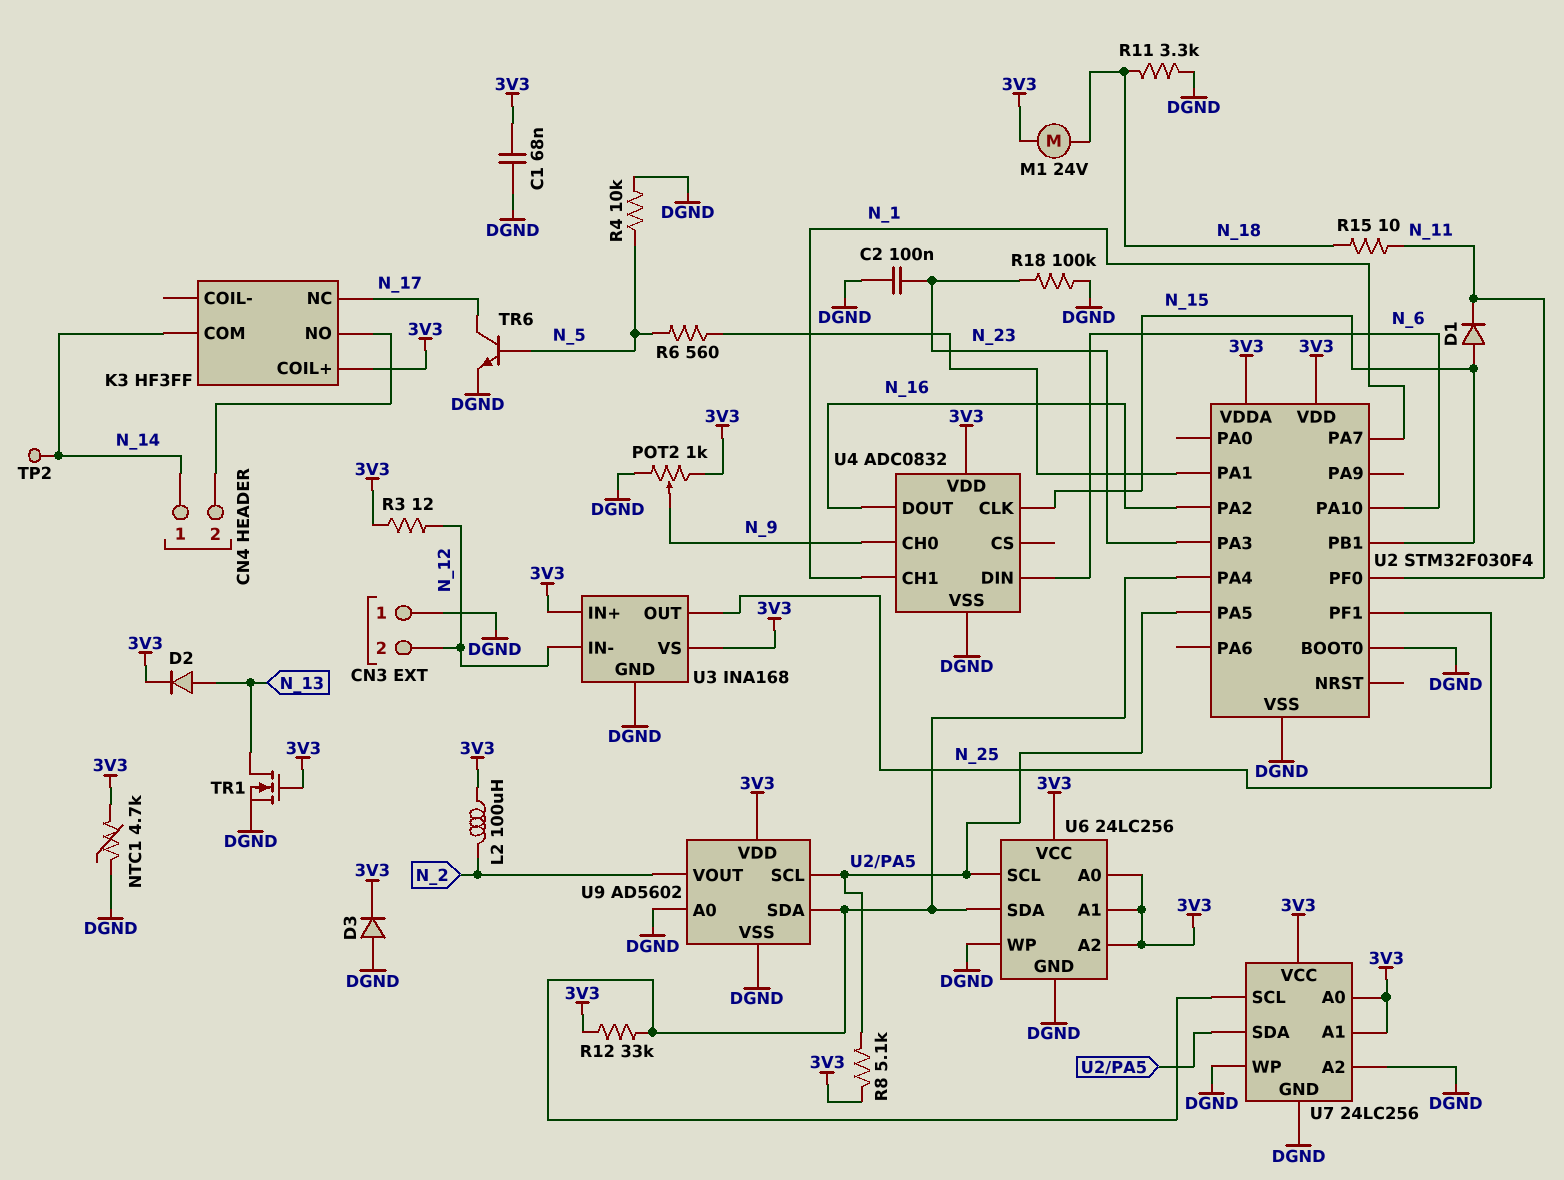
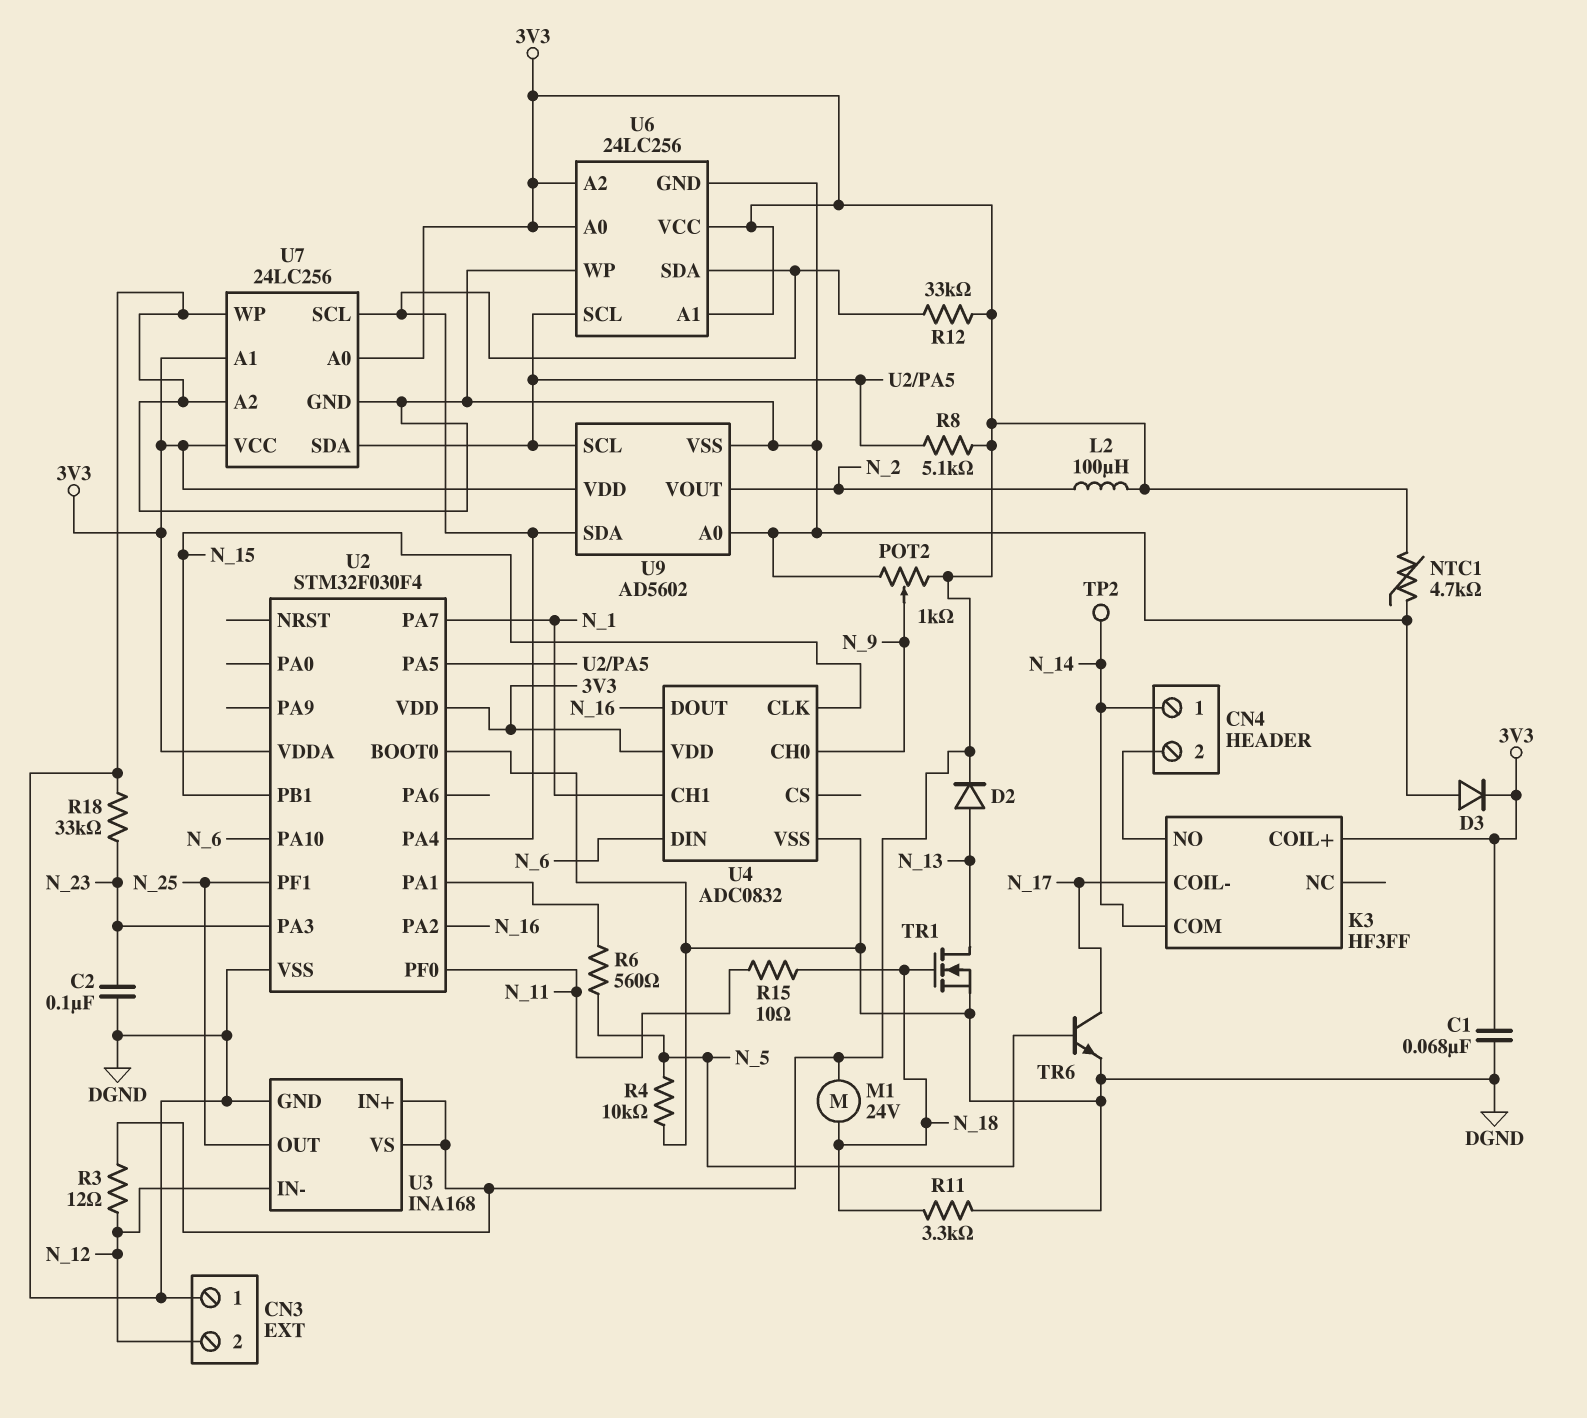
D1: diode (A N_15, K N_11) -> none
K3 pin COIL-: none -> N_17
K3 pin NC: N_17 -> none
R18: 100k (DGND, N_23) -> 33k (DGND, N_23)
TR1: NMOS (G 3V3, D N_13, S DGND) -> NMOS (G N_18, D N_13, S DGND)

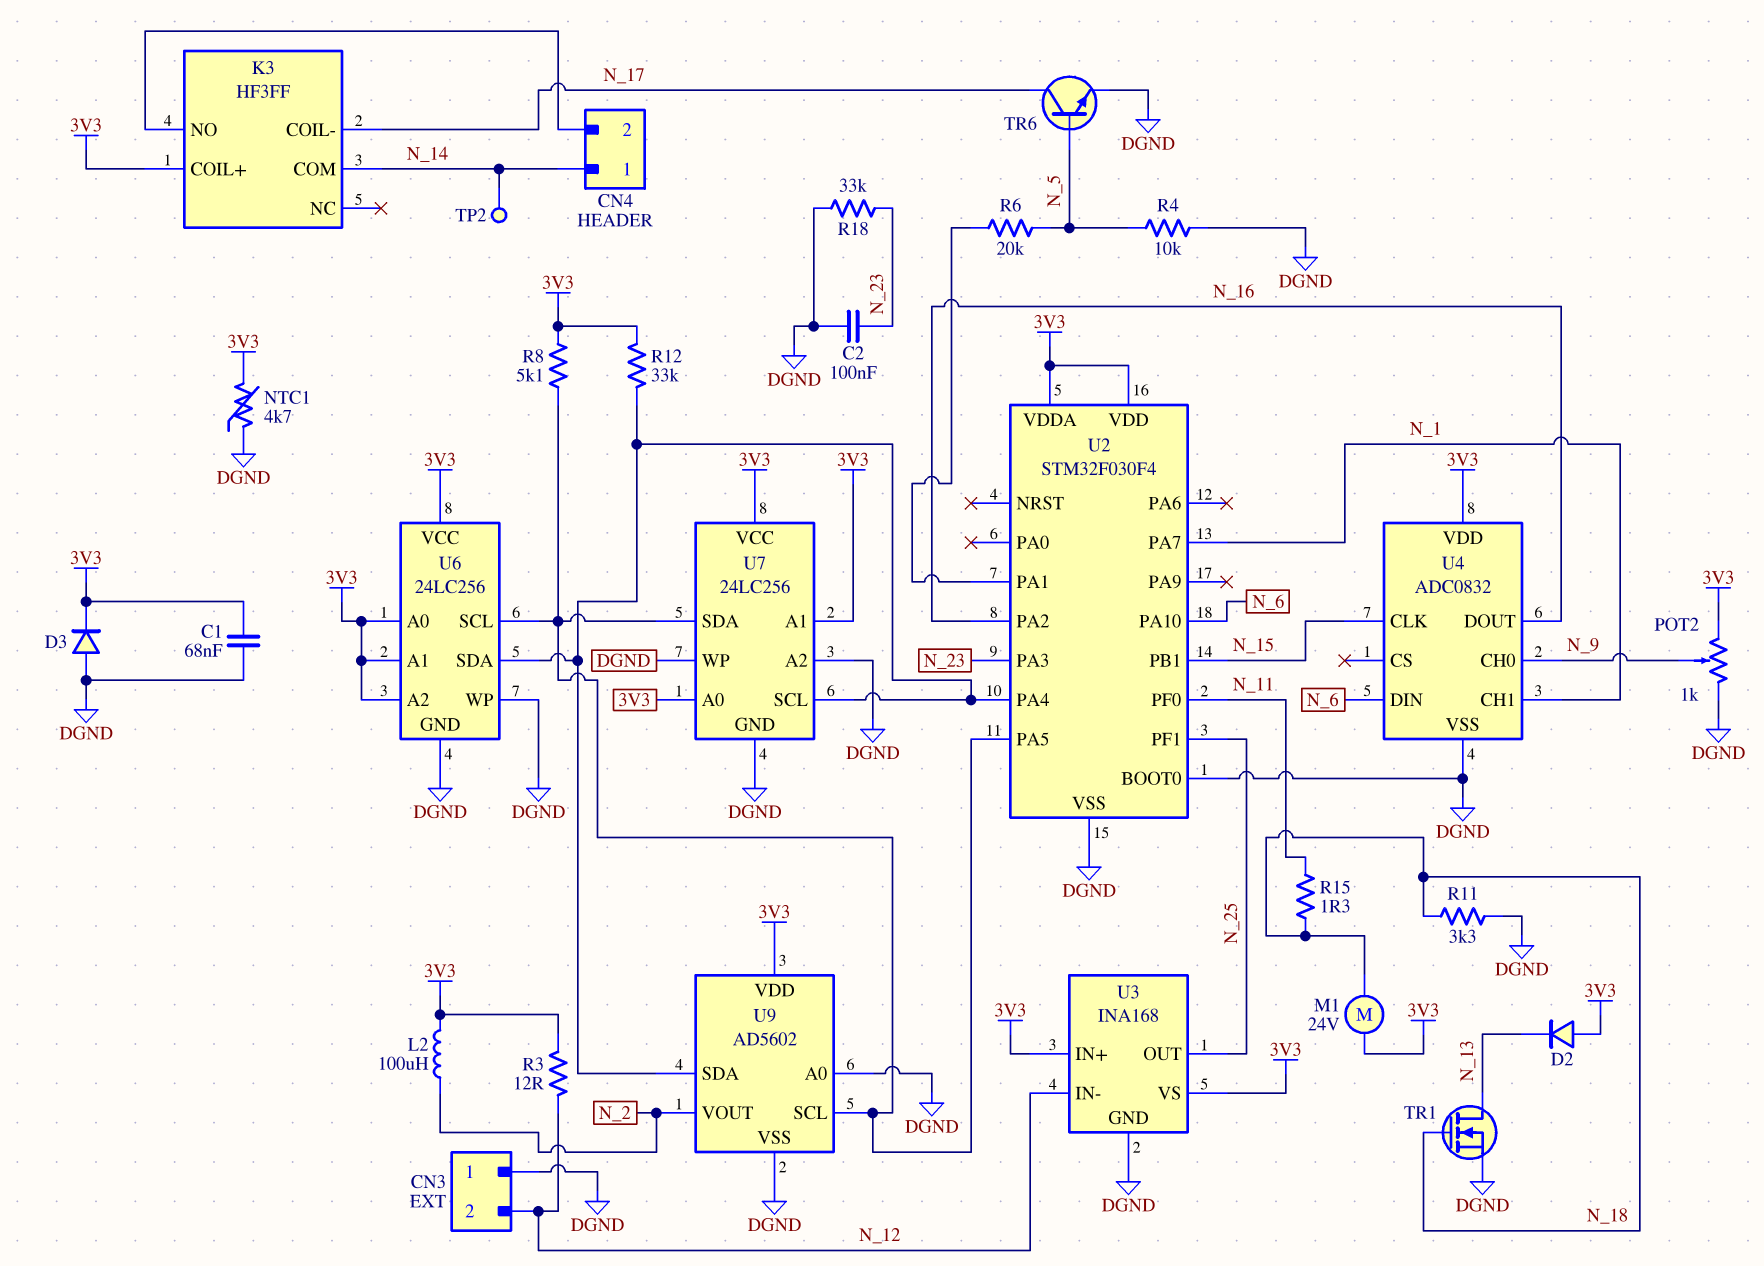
D2: diode (A N_13, K 3V3) -> diode (A 3V3, K N_13)
R6: 560 (N_5, U2/PA1) -> 20k (N_5, U2/PA1)
R15: 10 (N_11, N_18) -> 1.3 (N_11, N_18)

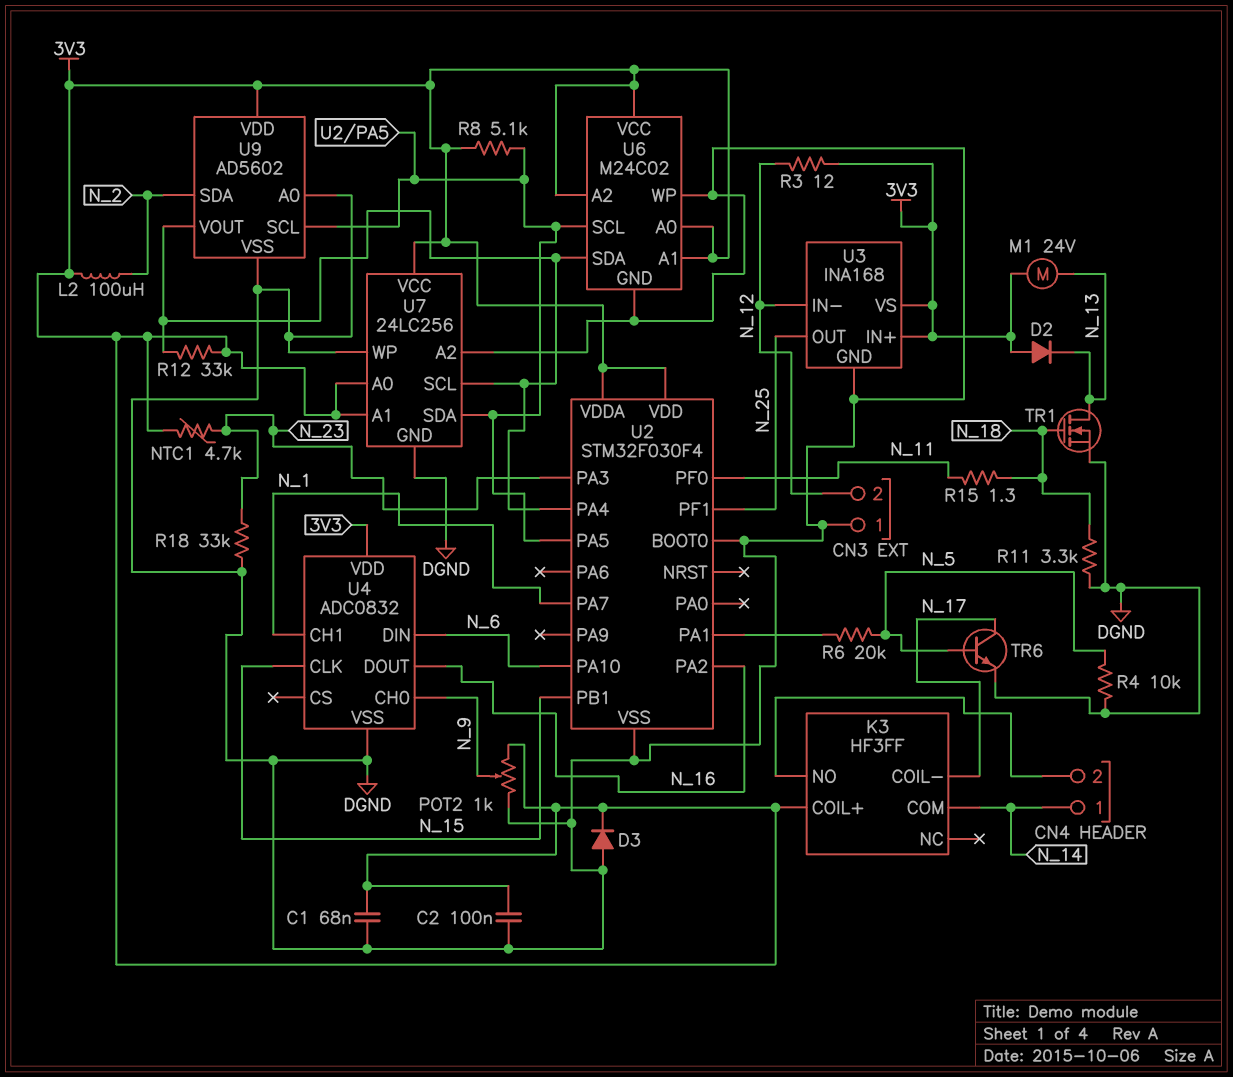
C2: 100nF (DGND, N_23) -> 100nF (3V3, DGND)
M1: motor 24V (3V3, N_18) -> motor 24V (3V3, N_13)
NTC1: 4.7k (3V3, DGND) -> 4.7k (3V3, N_23)
TP2: test point (N_14) -> none
U6: 24LC256 -> M24C02
U9 pin SDA: U2/PA4 -> N_2
U9 pin VOUT: N_2 -> U2/PA4

